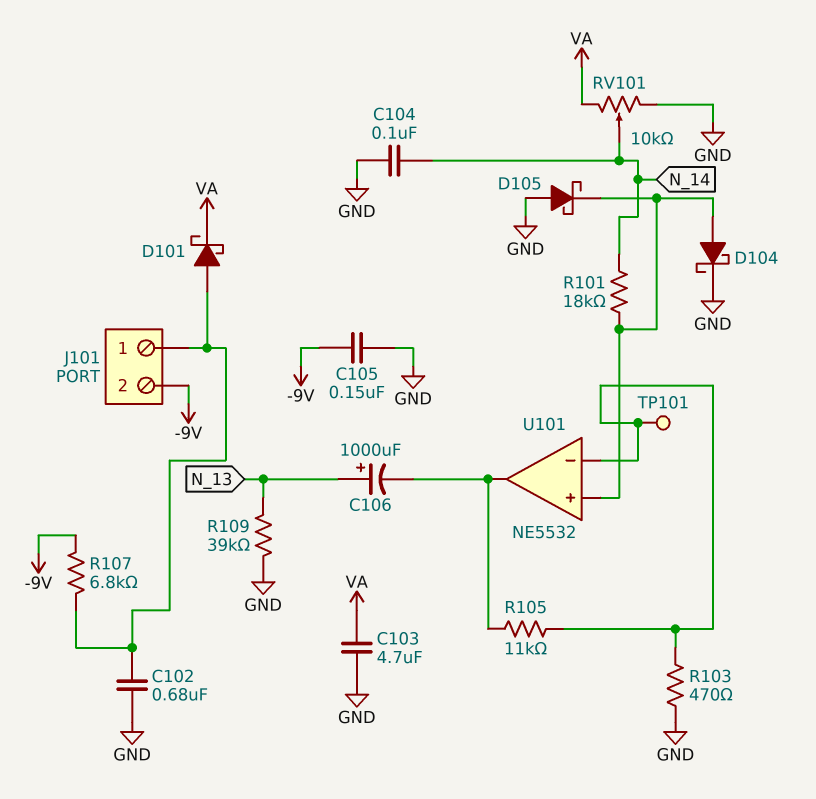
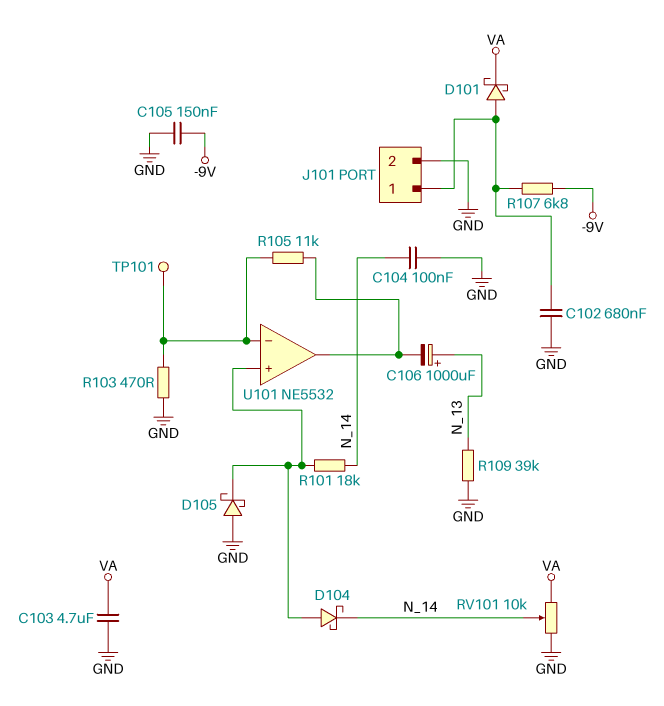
D104: schottky (A U101/in+, K GND) -> schottky (A U101/in+, K N_14)
J101 pin 2: -9V -> GND

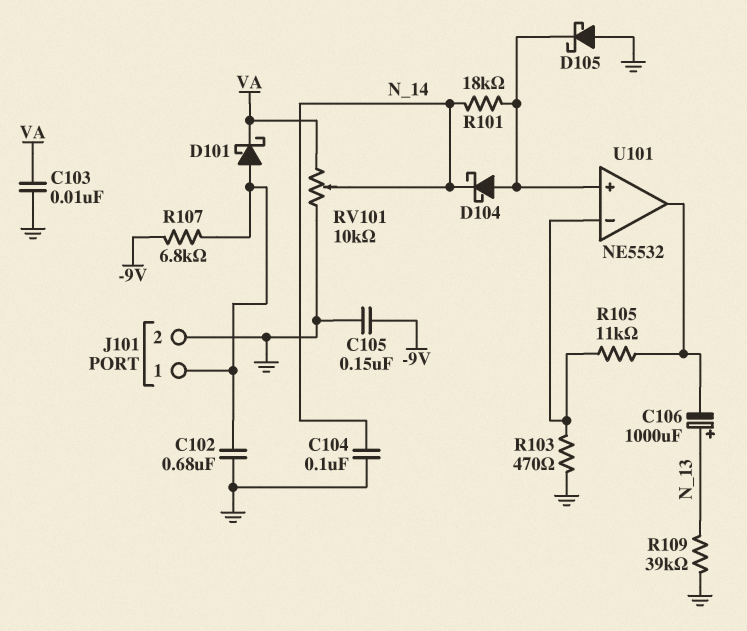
C103: 4.7uF (GND, VA) -> 10nF (GND, VA)
TP101: test point (U101/in-) -> none

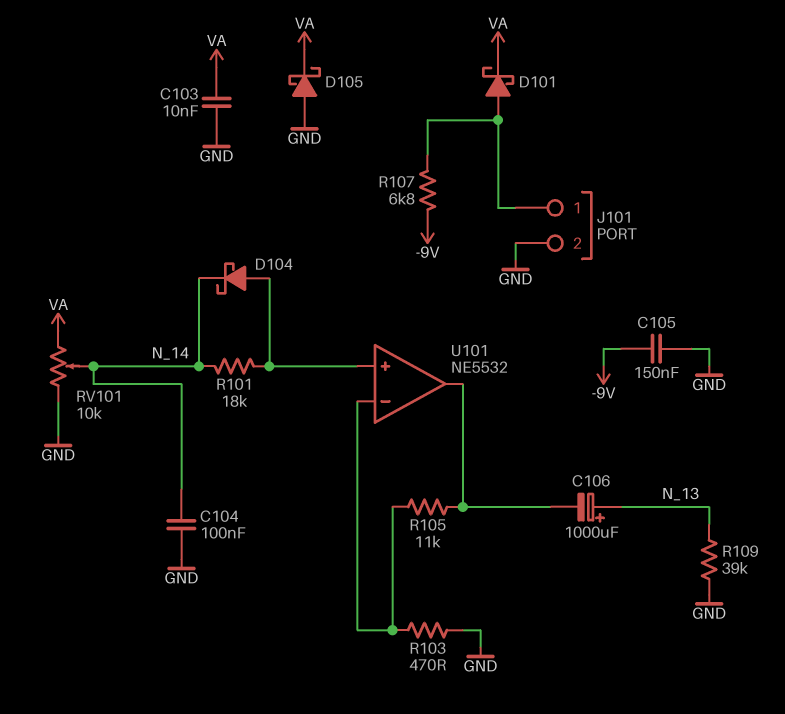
C102: 680nF (GND, J101/1) -> none
D105: schottky (A GND, K U101/in+) -> schottky (A GND, K VA)

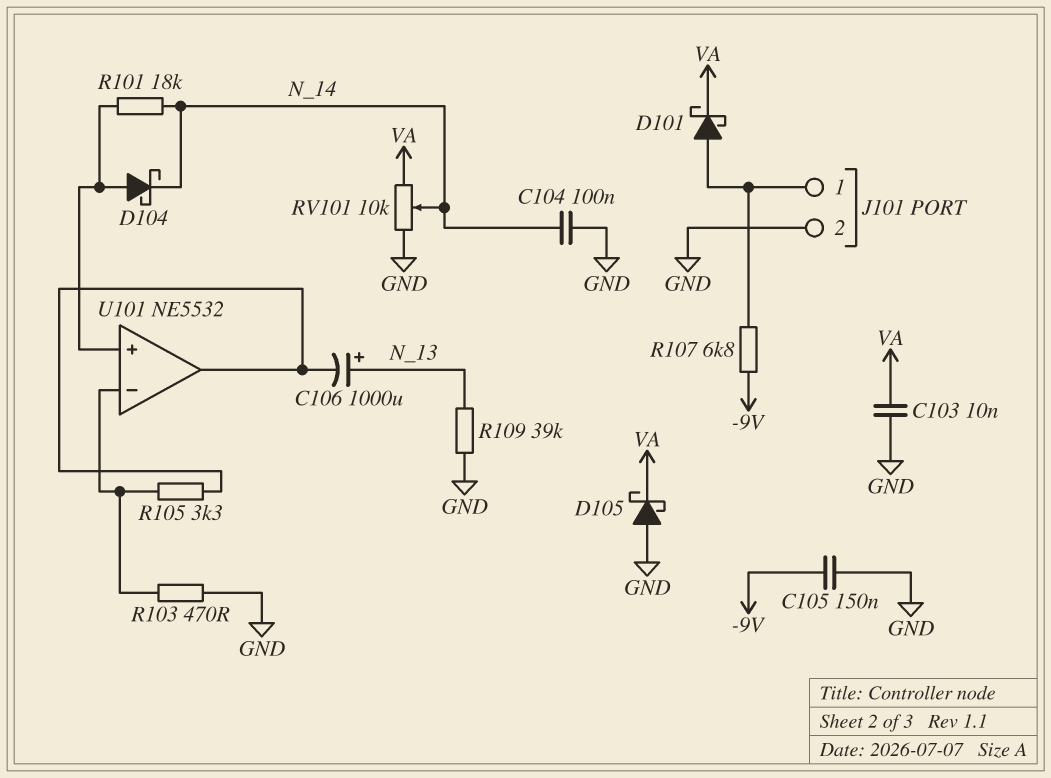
R105: 11k (U101/in-, U101/out) -> 3.3k (U101/in-, U101/out)

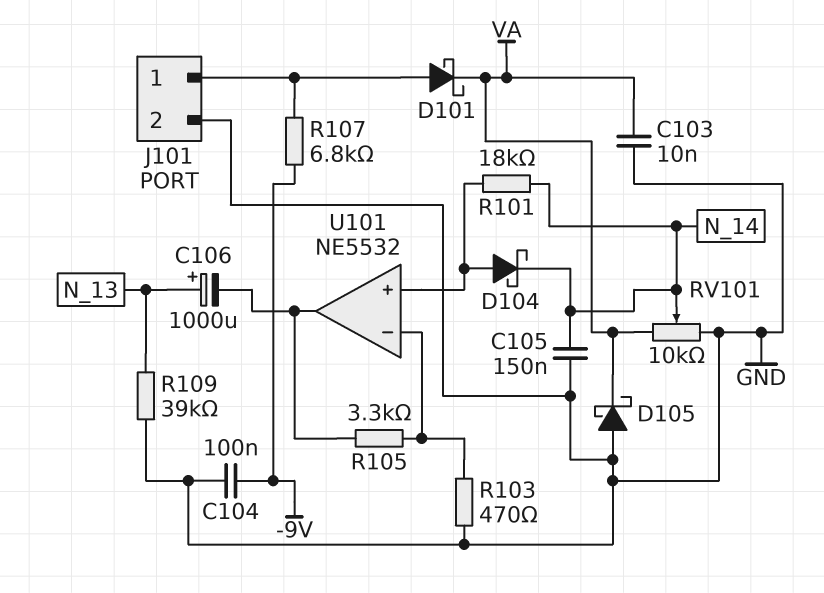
C104: 100nF (GND, N_14) -> 100nF (-9V, GND)
C105: 150nF (-9V, GND) -> 150nF (GND, N_14)

